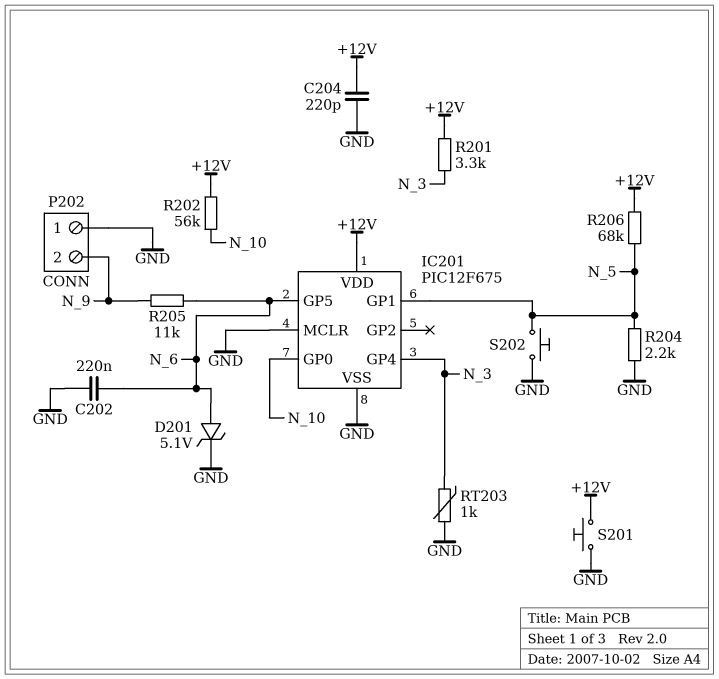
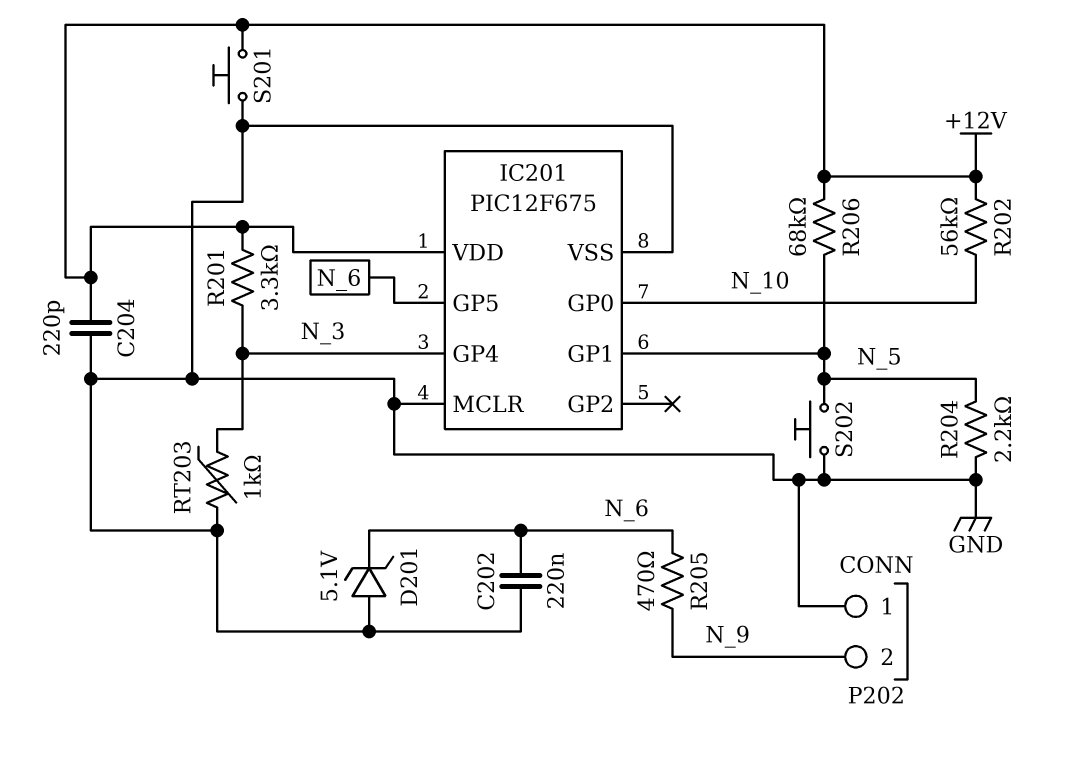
D201: zener 5.1V (A N_6, K GND) -> zener 5.1V (A GND, K N_6)
R205: 11k (N_6, N_9) -> 470 (N_6, N_9)

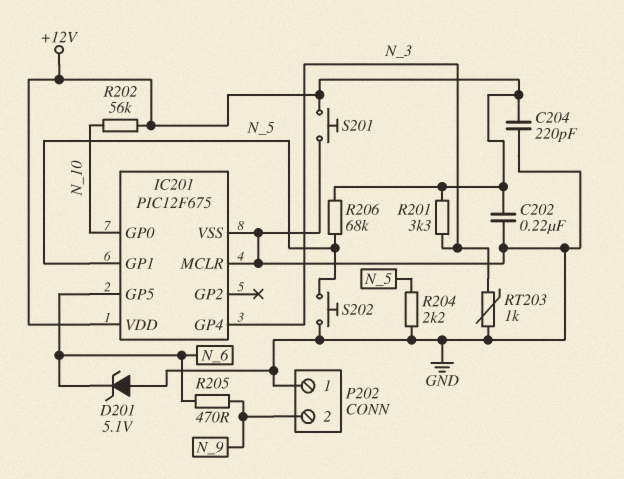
C202: 220nF (GND, N_6) -> 220nF (+12V, GND)

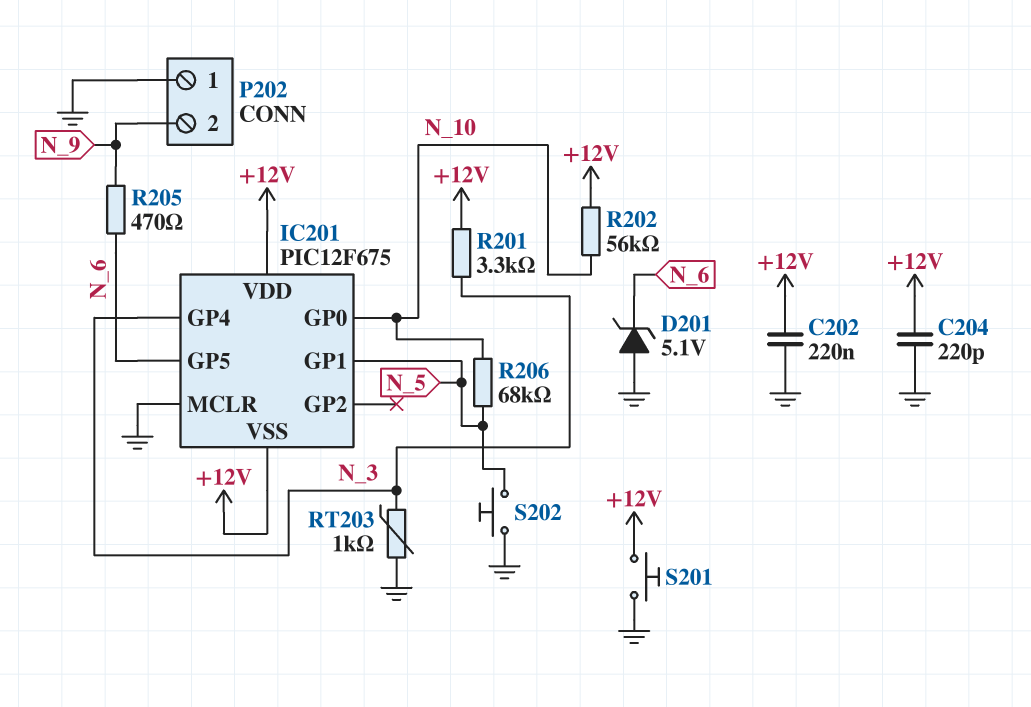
IC201 pin VSS: GND -> +12V
R204: 2.2k (GND, N_5) -> none
R206: 68k (+12V, N_5) -> 68k (N_5, N_10)

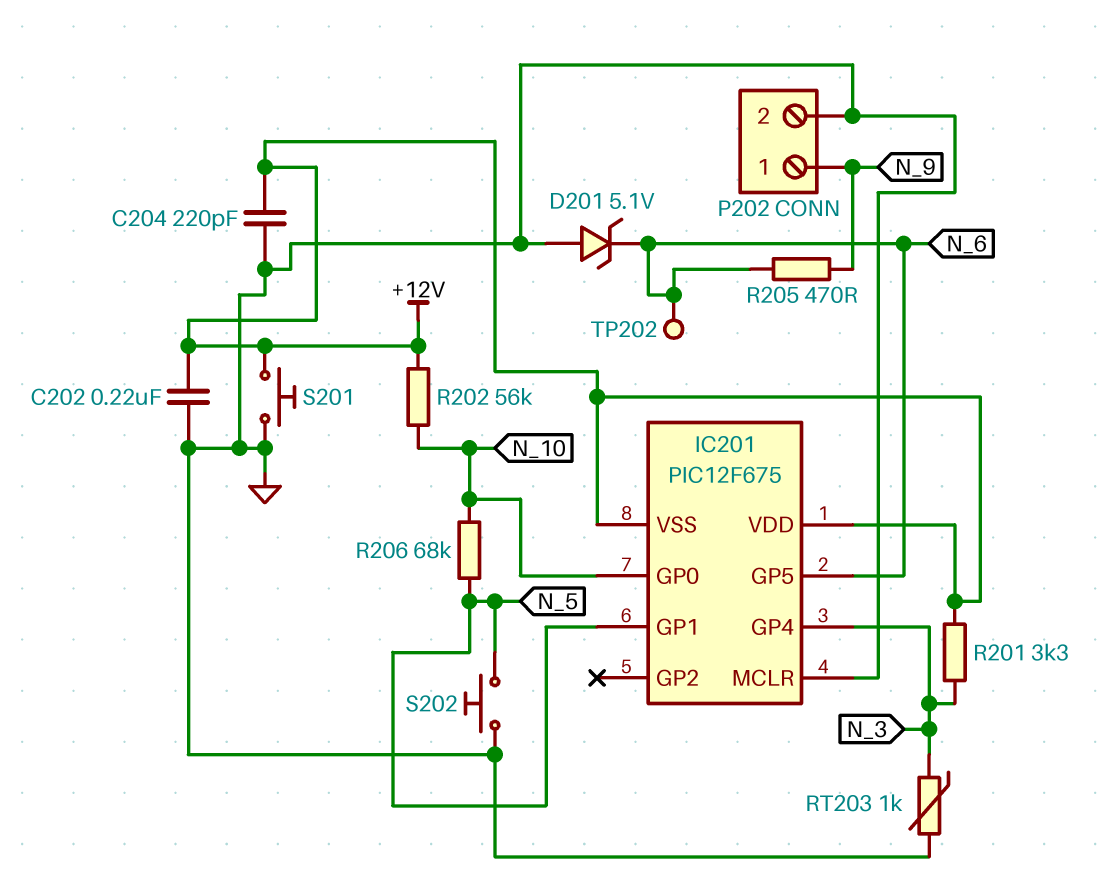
P202 pin 1: GND -> N_9
P202 pin 2: N_9 -> GND
TP202: none -> test point (N_6)

